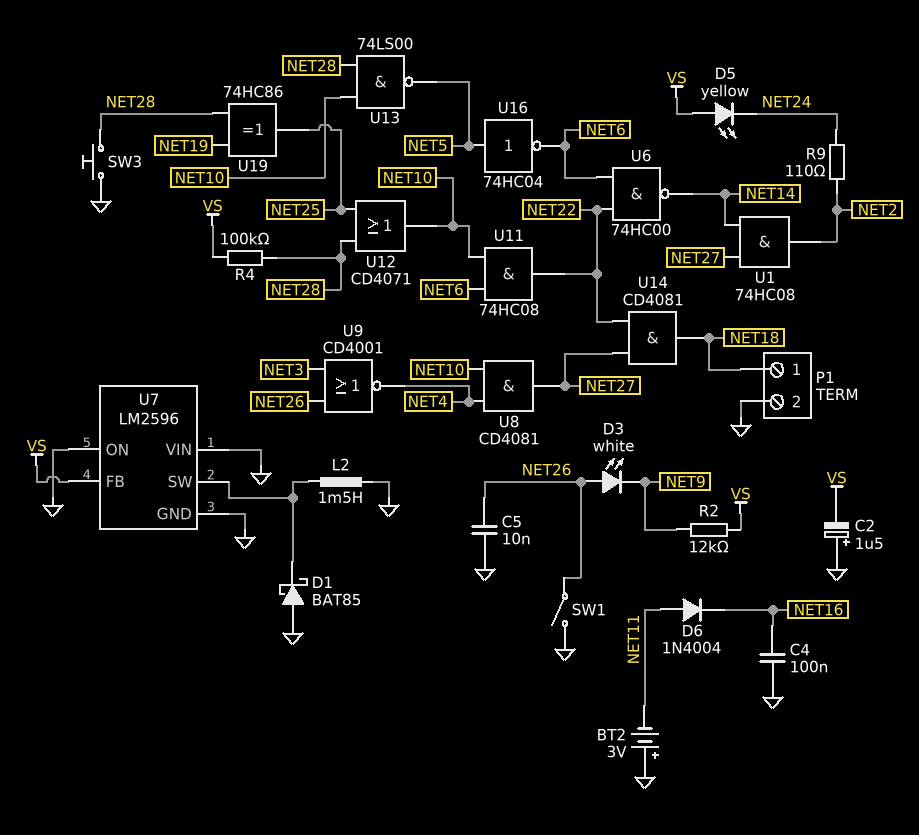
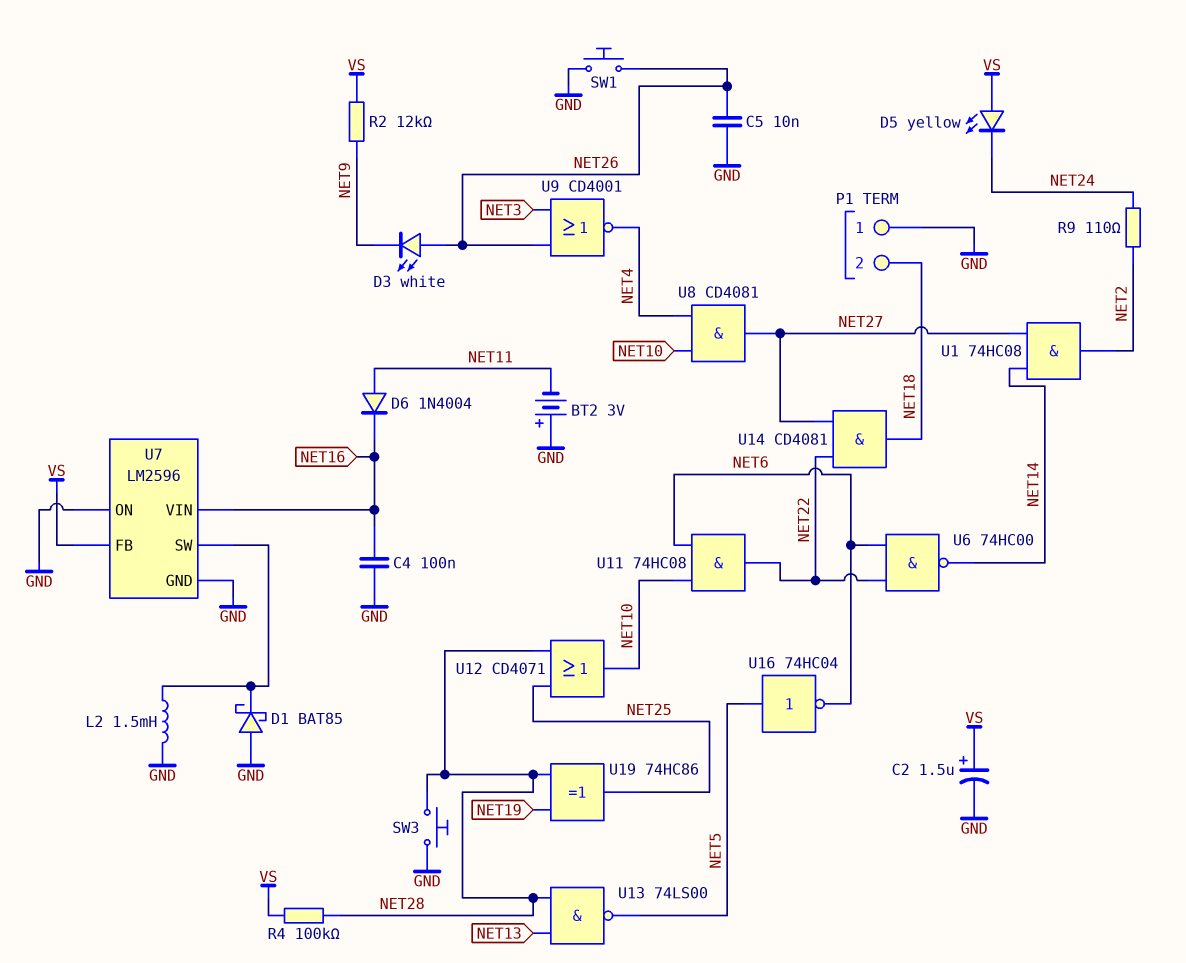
C2: 1.5uF (plus GND, minus VS) -> 1.5uF (plus VS, minus GND)
P1 pin 1: NET18 -> GND
P1 pin 2: GND -> NET18
SW1: switch (GND, NET26) -> button (GND, NET26)
U7 pin VIN: GND -> NET16
U13: NAND 74LS00 (in NET10, in NET28, out NET5) -> NAND 74LS00 (in NET13, in NET28, out NET5)

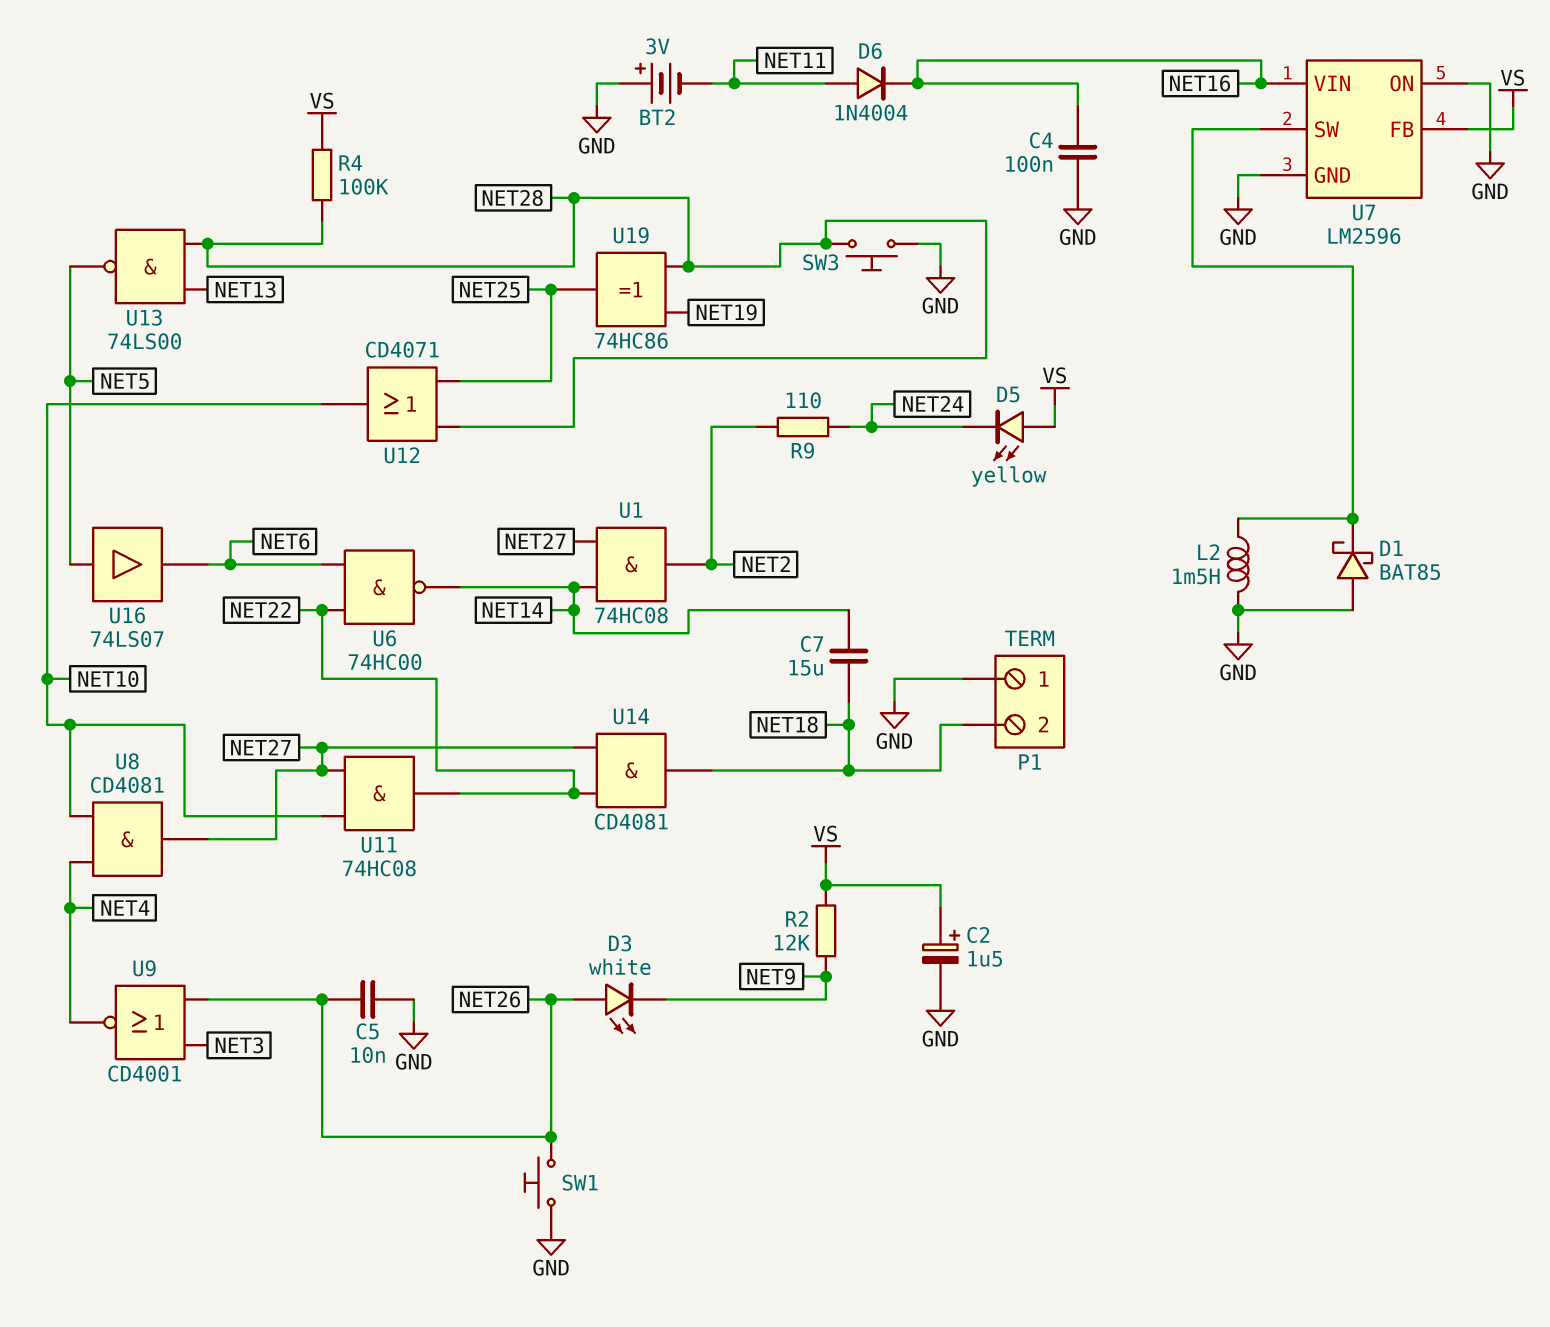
C7: none -> 15uF (NET14, NET18)
U11: AND 74HC08 (in NET6, in NET10, out NET22) -> AND 74HC08 (in NET10, in NET27, out NET22)
U16: NOT 74HC04 (in NET5, out NET6) -> buffer 74LS07 (in NET5, out NET6)

